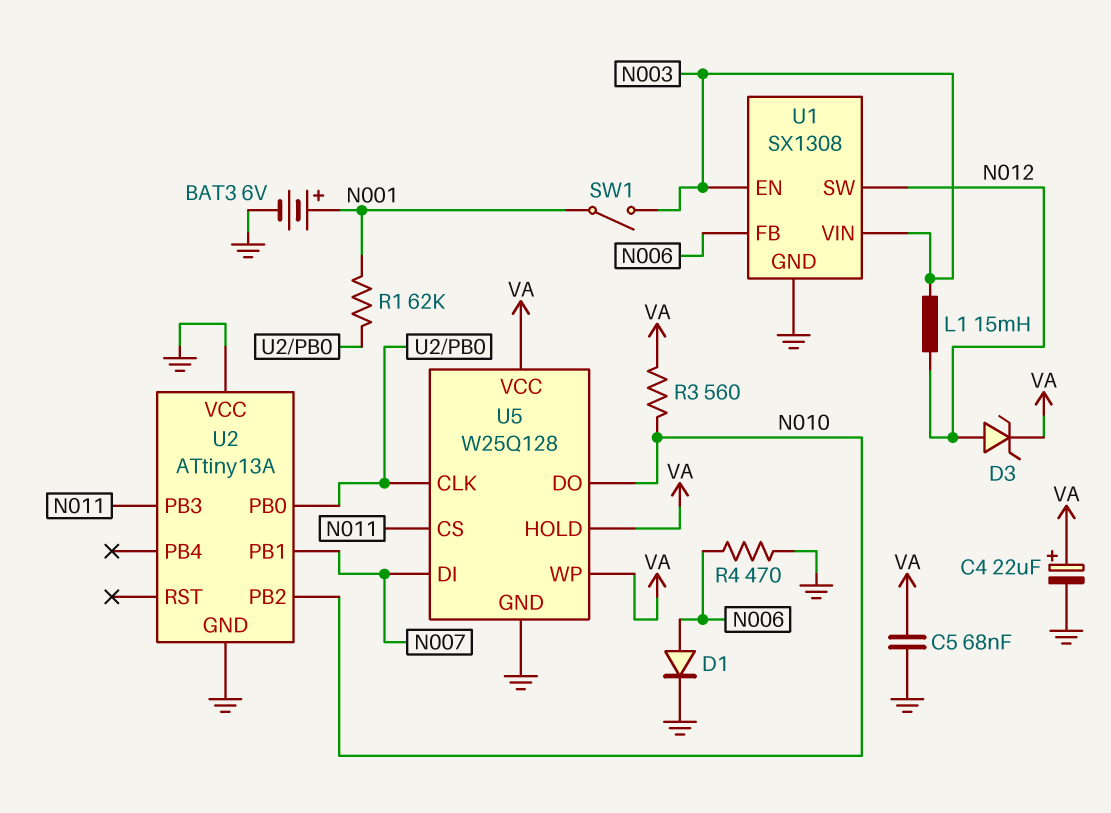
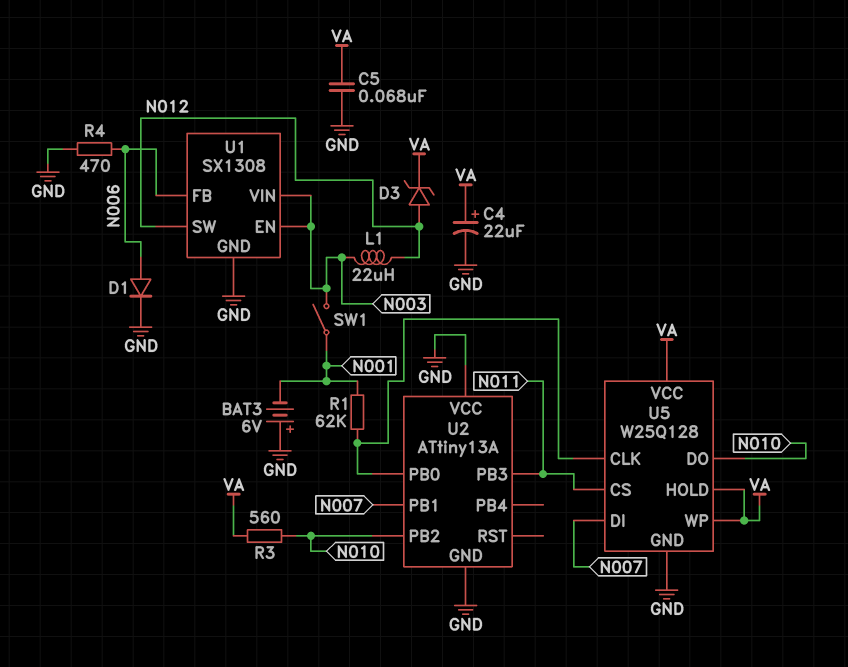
BAT3: 6V (plus N001, minus GND) -> 6V (plus GND, minus N001)
L1: 15mH (N003, N012) -> 22uH (N003, N012)

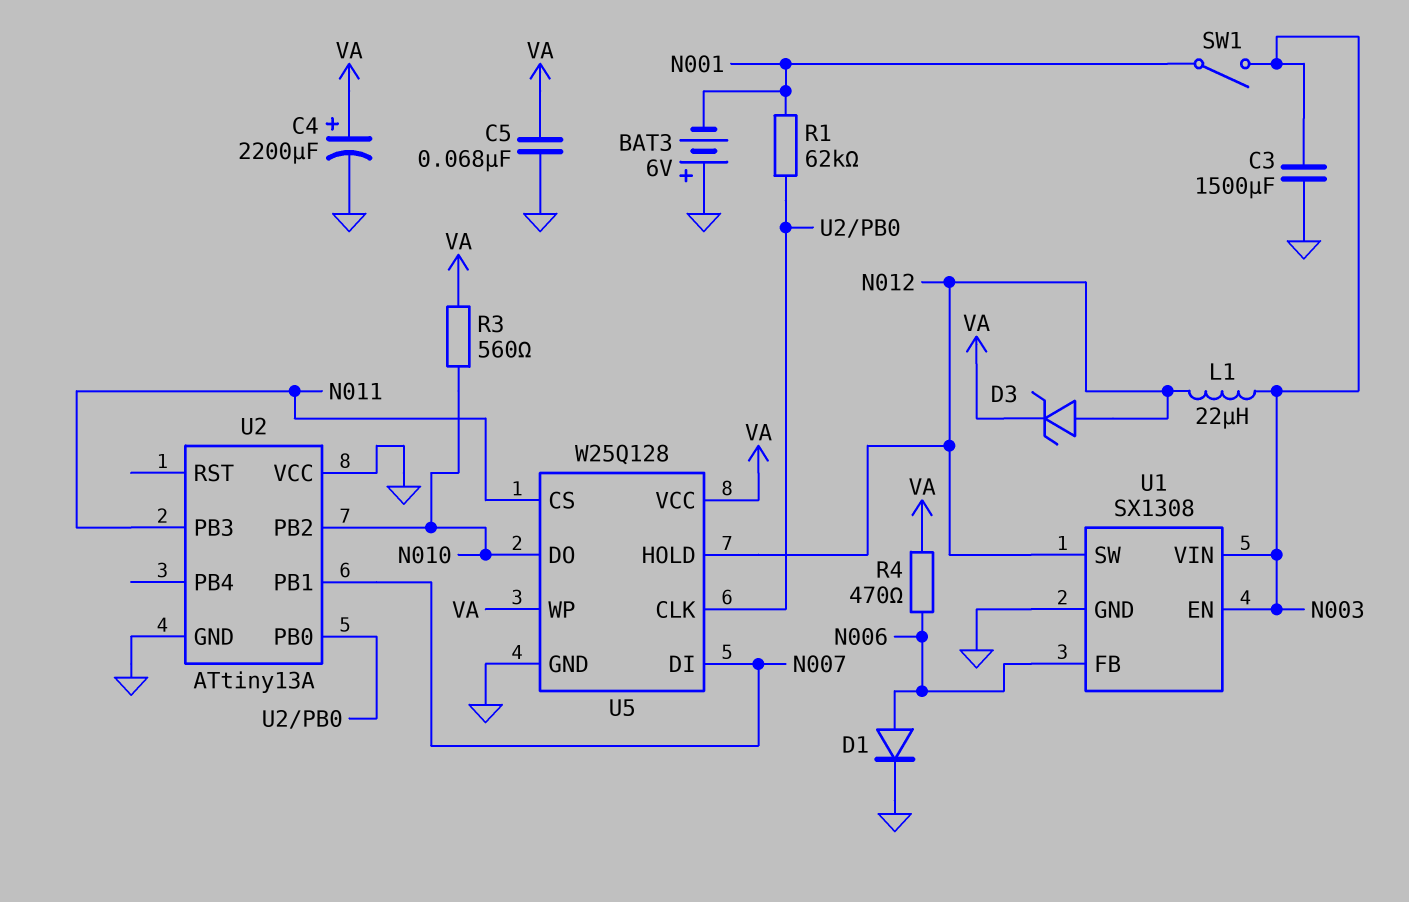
C3: none -> 1500uF (GND, N003)
C4: 22uF (plus VA, minus GND) -> 2200uF (plus VA, minus GND)
R4: 470 (GND, N006) -> 470 (N006, VA)
U5 pin HOLD: VA -> N012

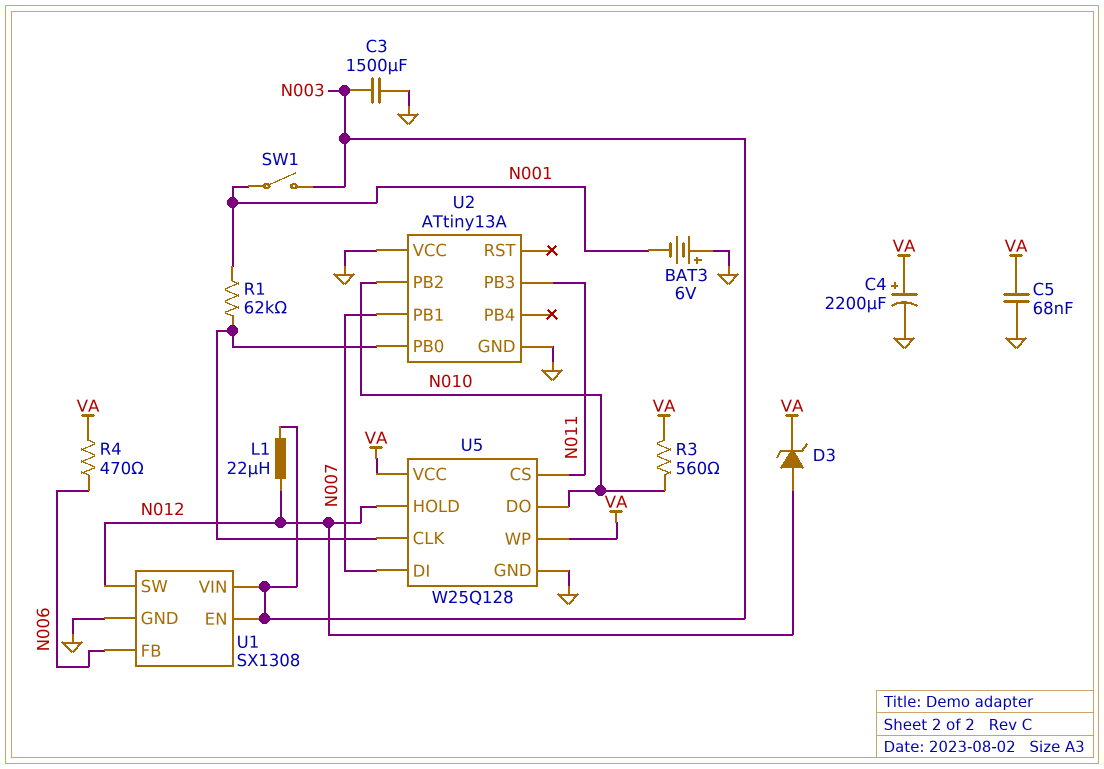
D1: diode (A N006, K GND) -> none

